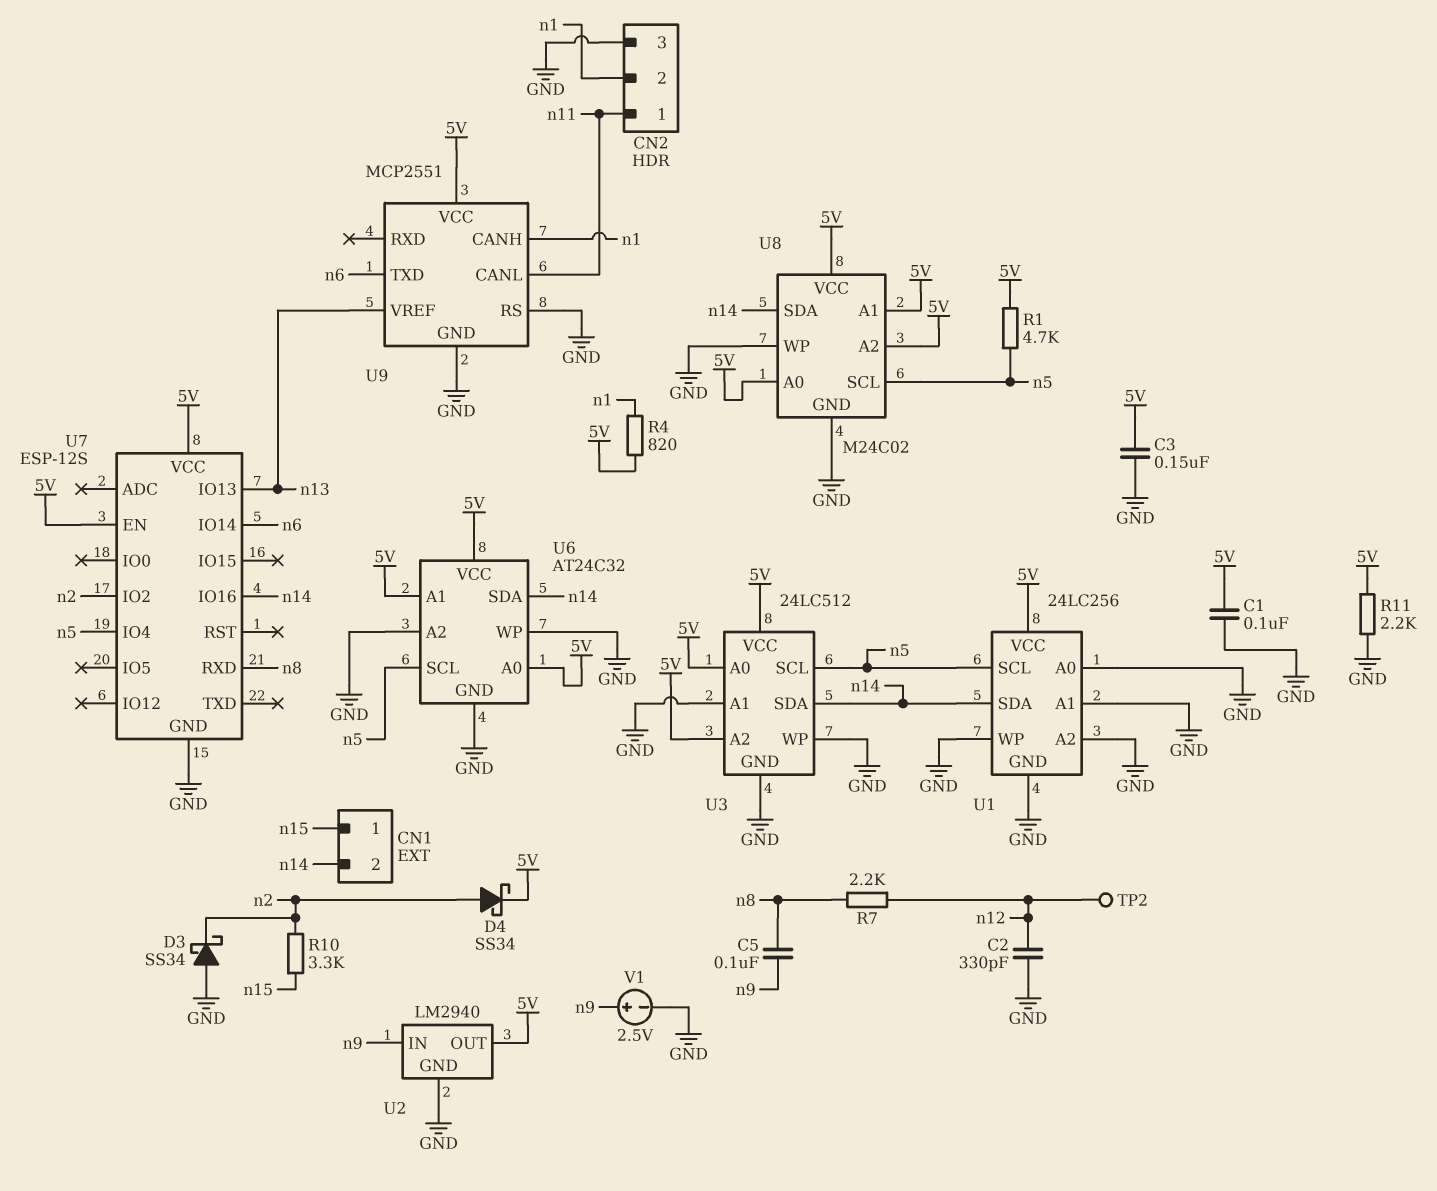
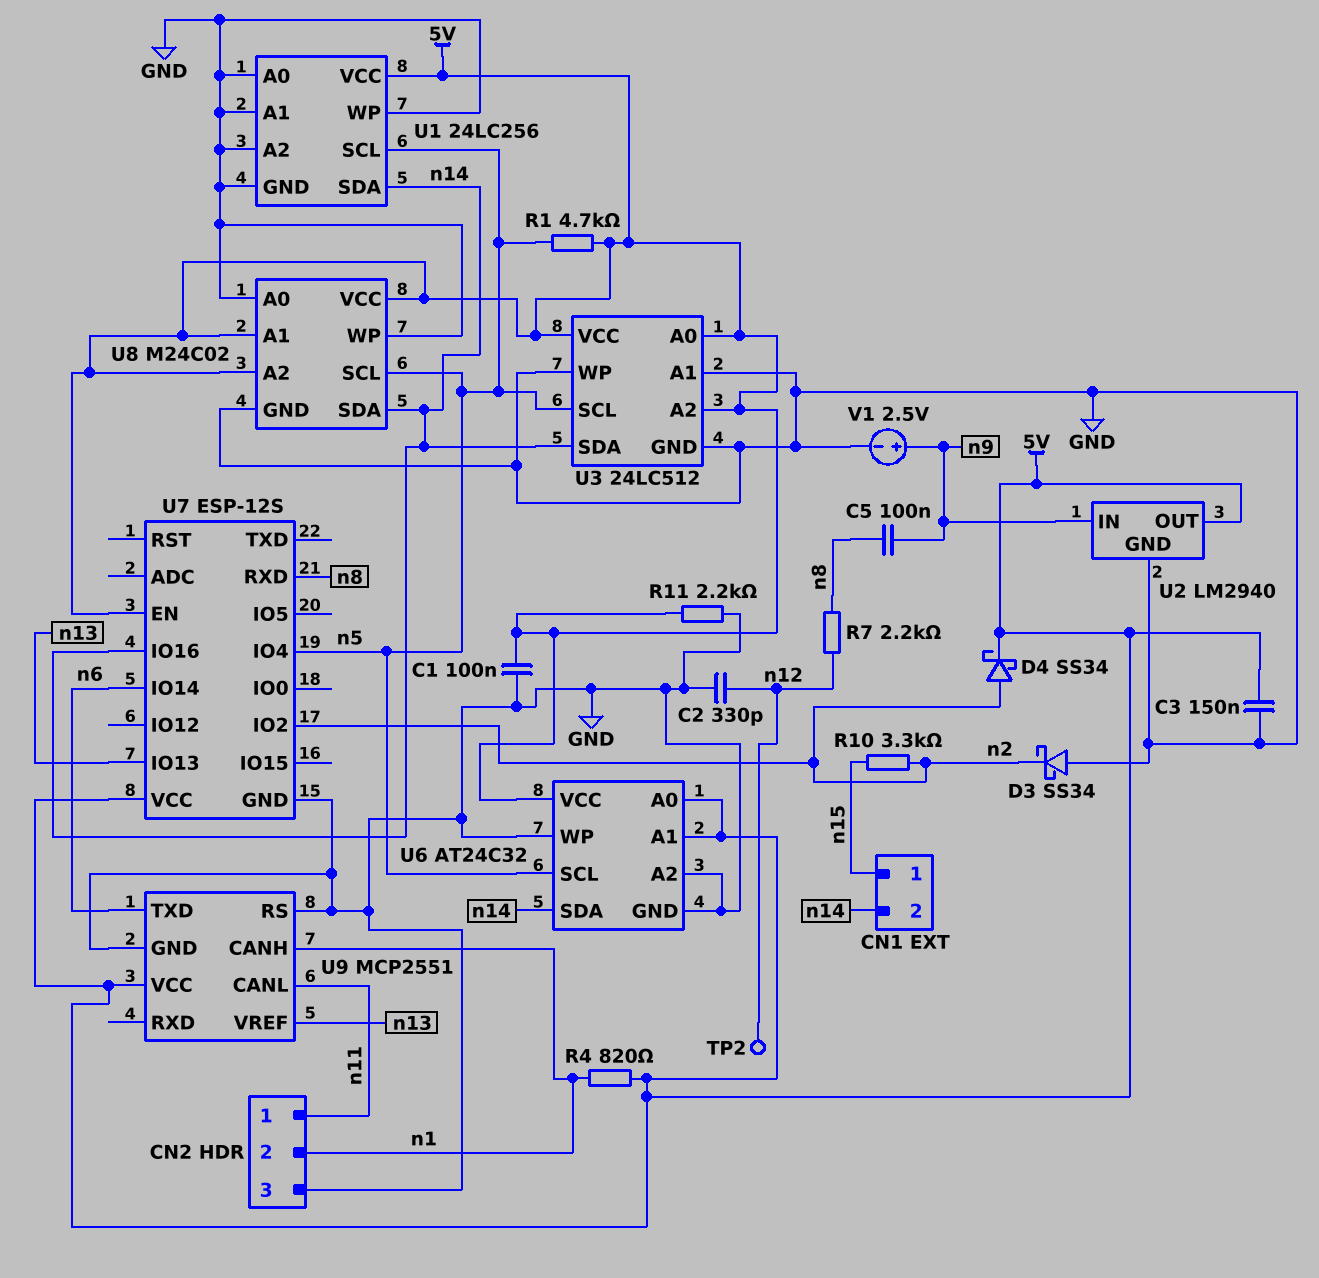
U8 pin A0: 5V -> GND

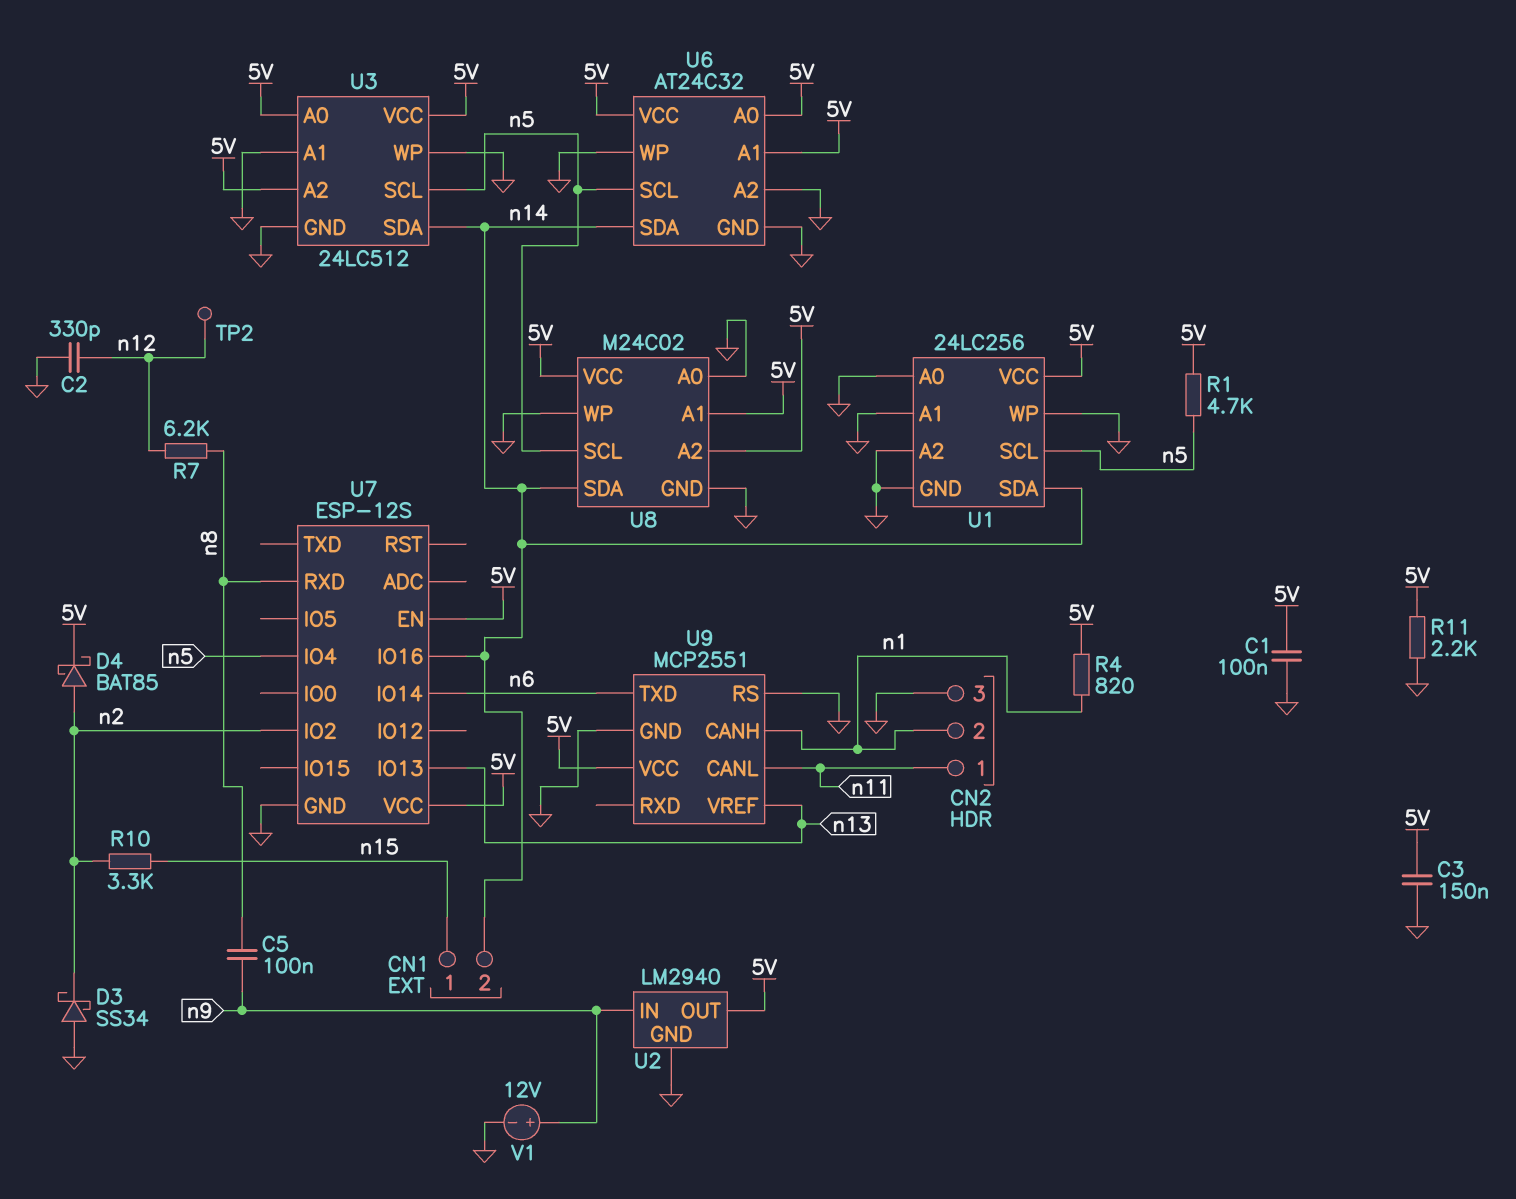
D4: schottky SS34 (A n2, K 5V) -> schottky BAT85 (A n2, K 5V)
R7: 2.2k (n8, n12) -> 6.2k (n8, n12)
V1: 2.5V (plus n9, minus GND) -> 12V (plus n9, minus GND)

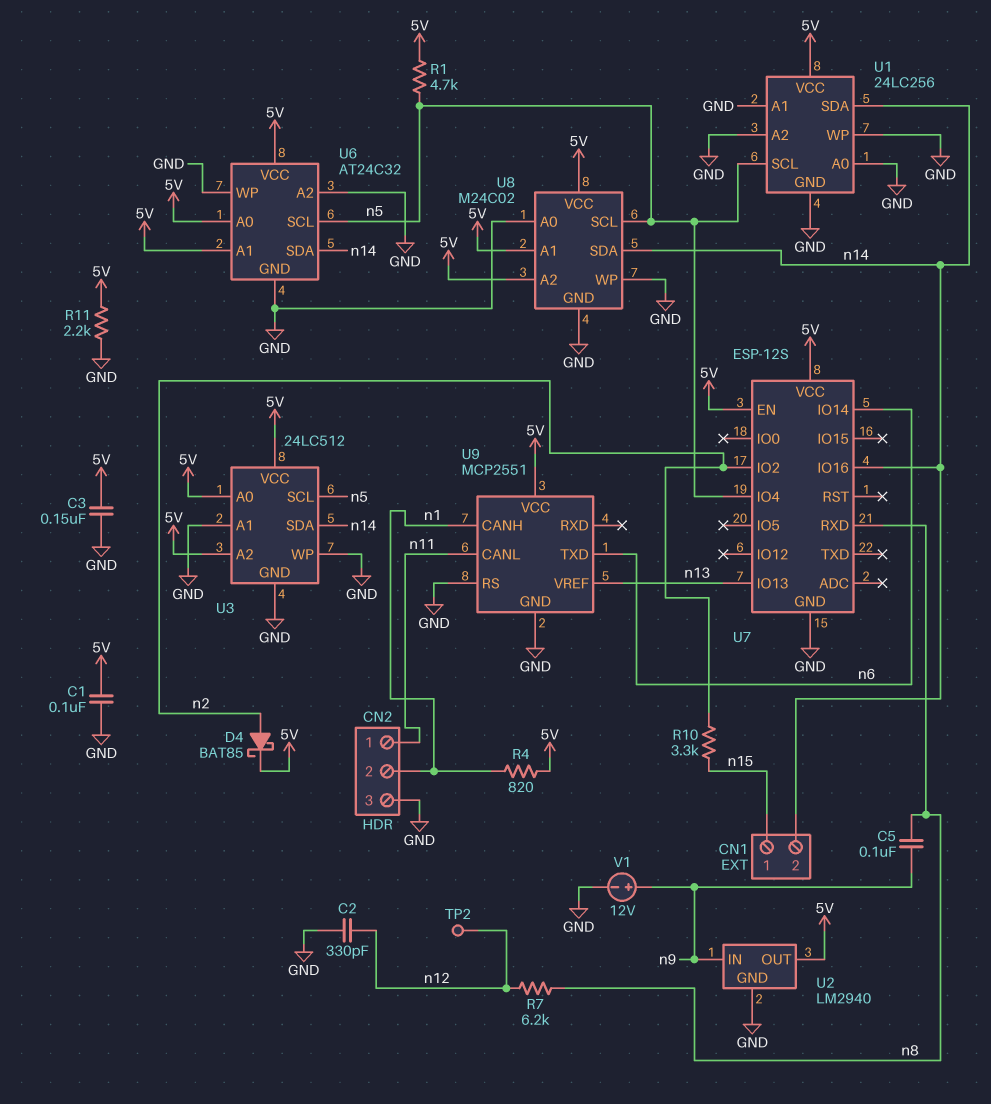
D3: schottky SS34 (A GND, K n2) -> none

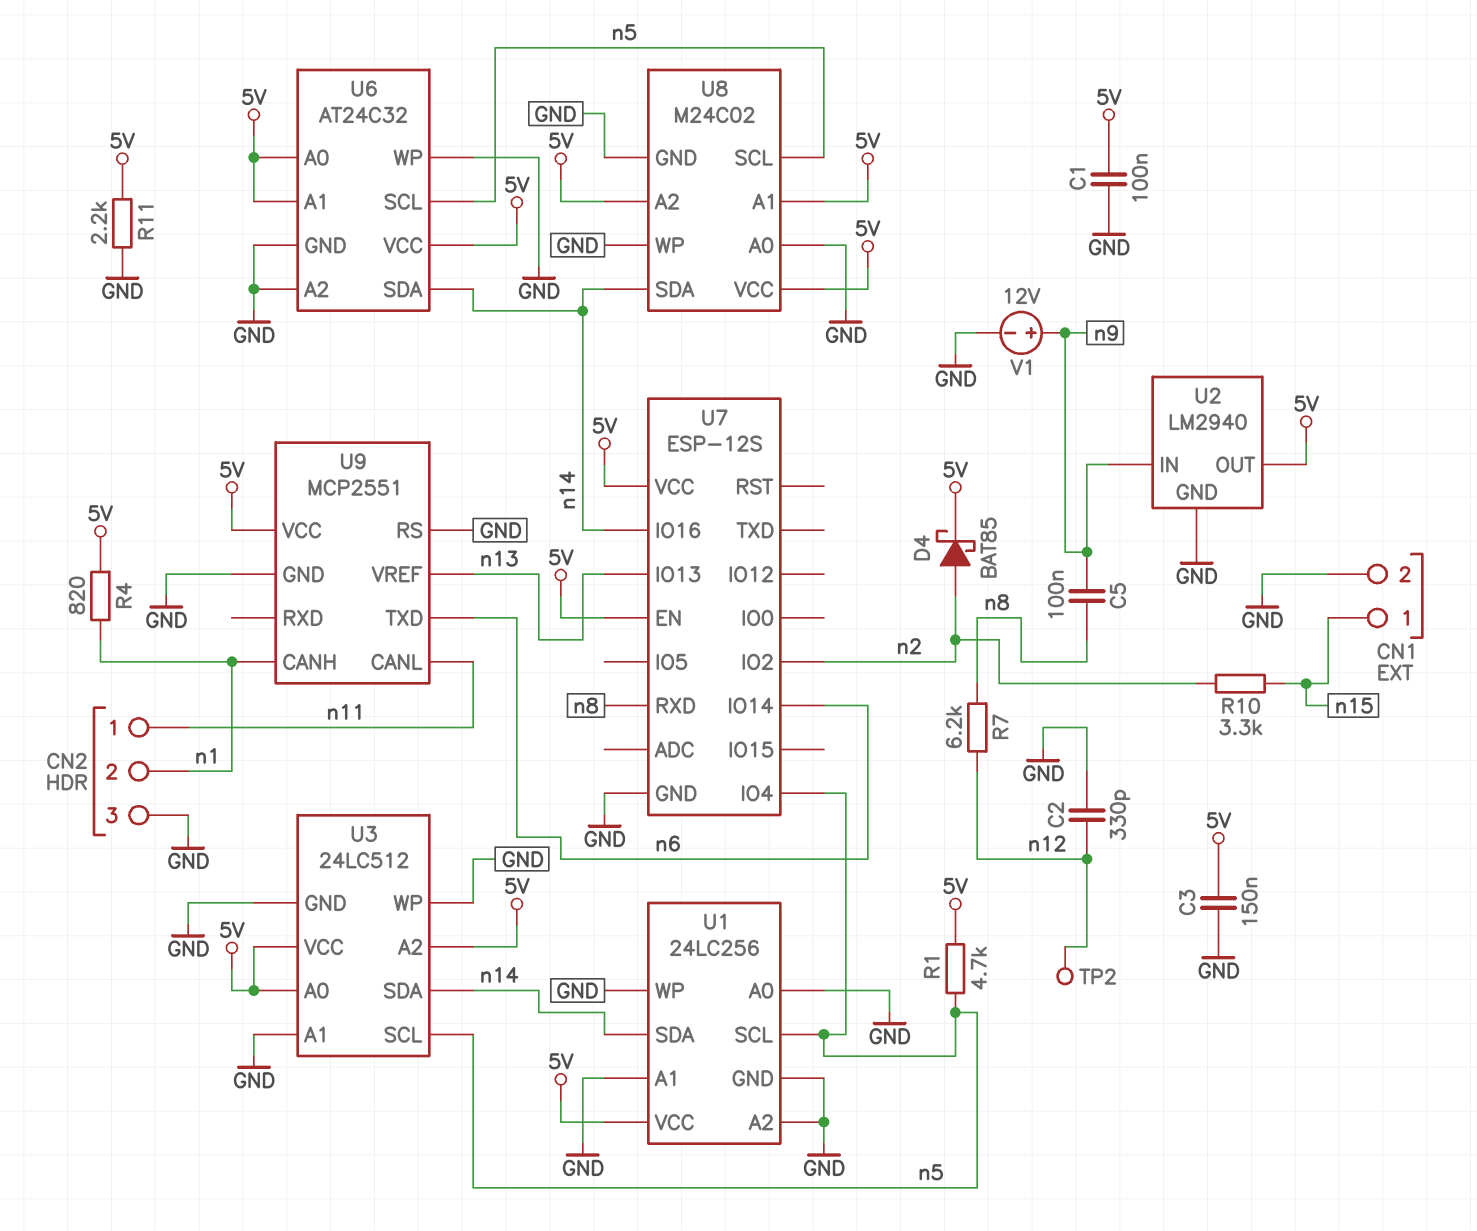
CN1 pin 2: n14 -> GND

